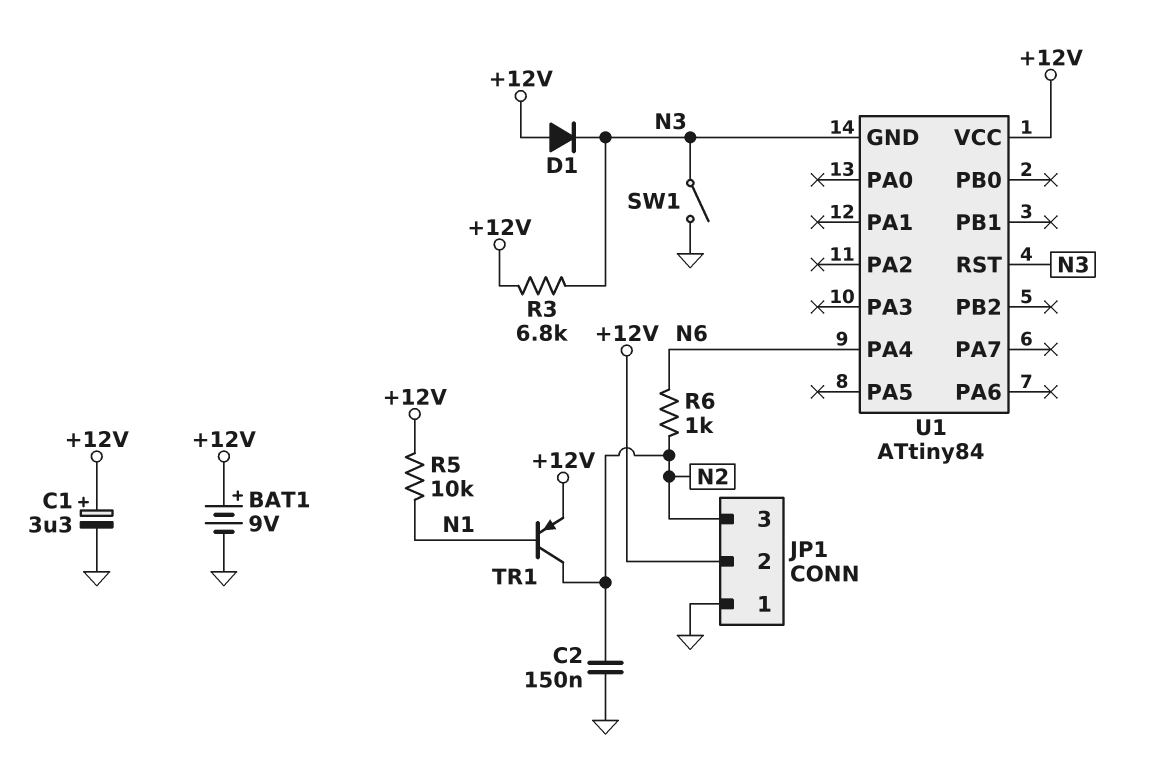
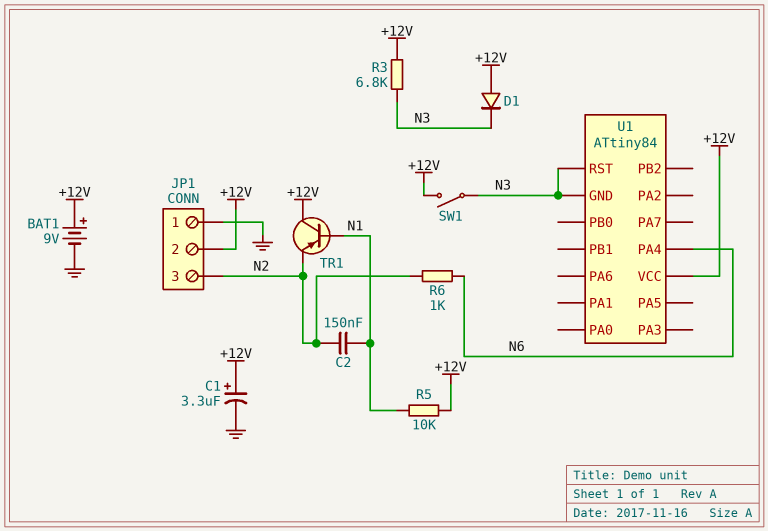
C2: 150nF (GND, N2) -> 150nF (N1, N2)
SW1: switch (GND, N3) -> switch (+12V, N3)
TR1: PNP (B N1, C N2, E +12V) -> PNP (B N1, C +12V, E N2)

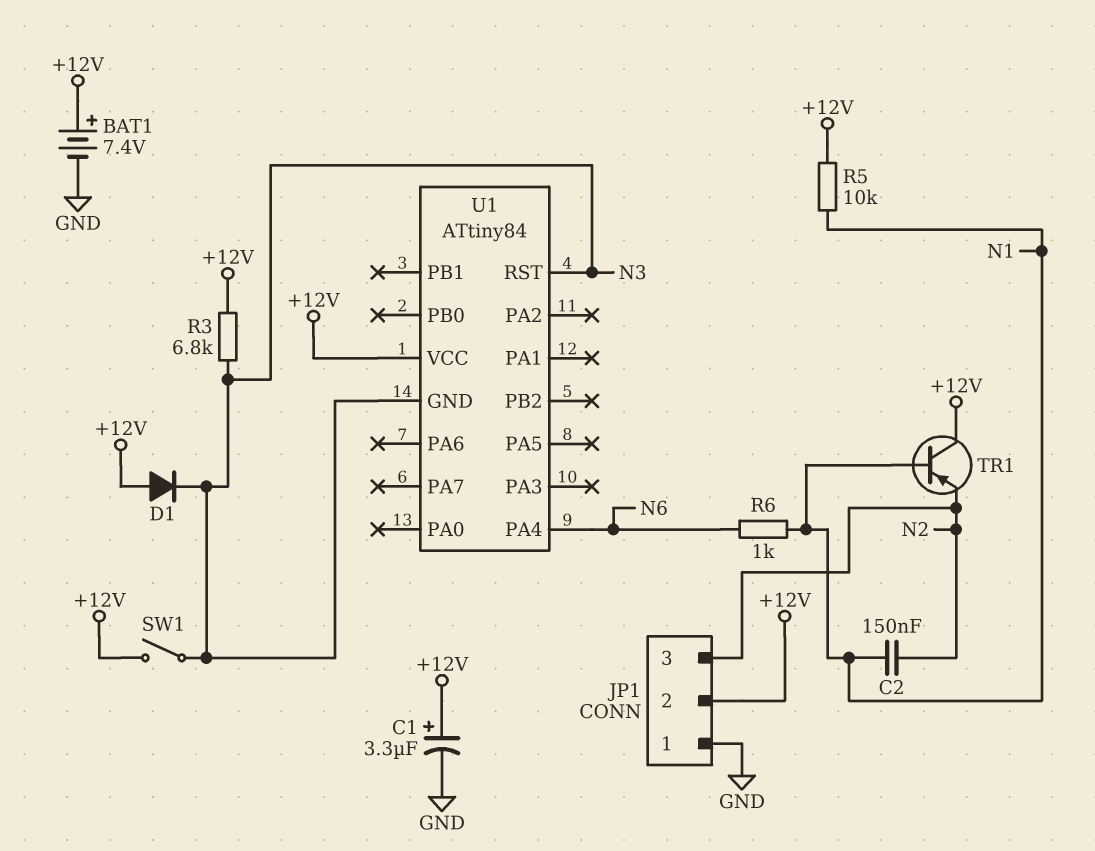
BAT1: 9V (plus +12V, minus GND) -> 7.4V (plus +12V, minus GND)
R6: 1k (N2, N6) -> 1k (N1, N6)

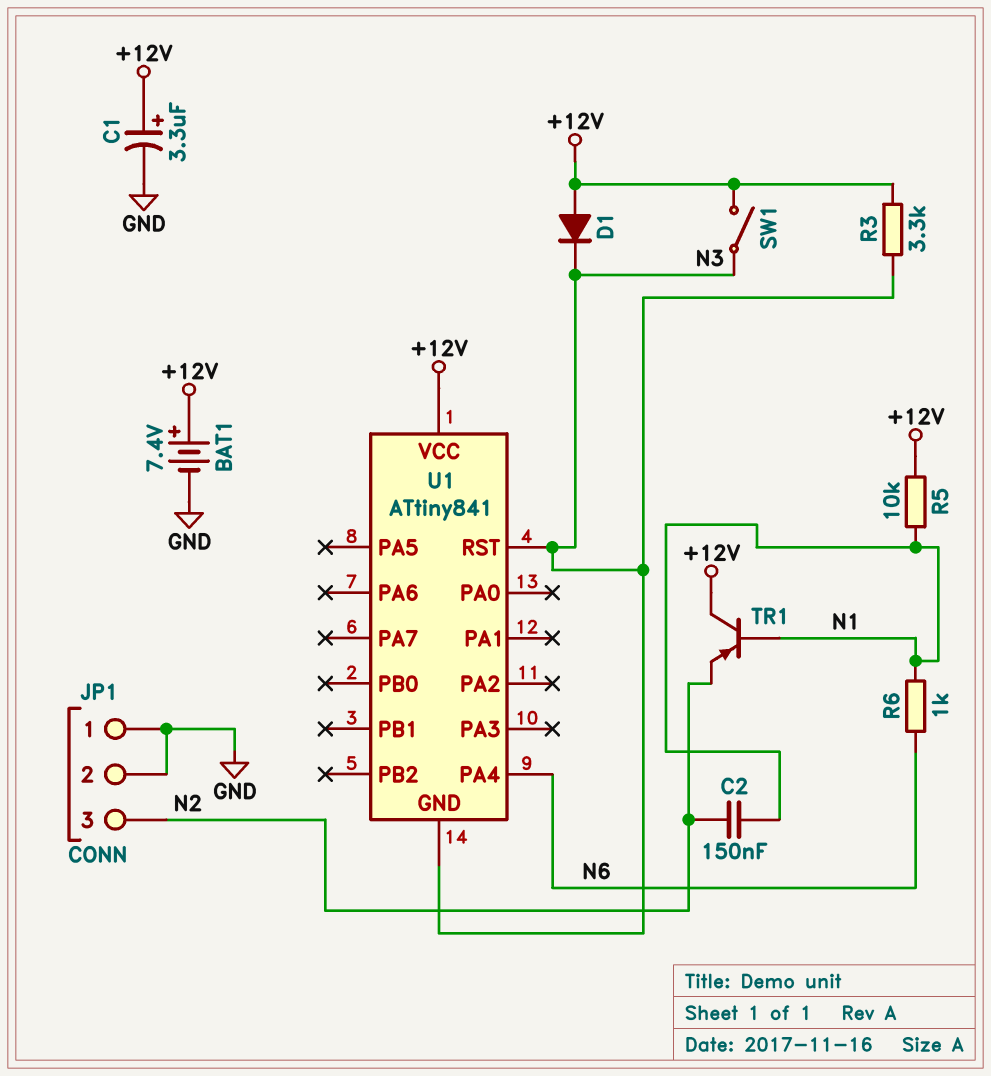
JP1 pin 2: +12V -> GND
R3: 6.8k (+12V, N3) -> 3.3k (+12V, N3)
U1: ATtiny84 -> ATtiny841

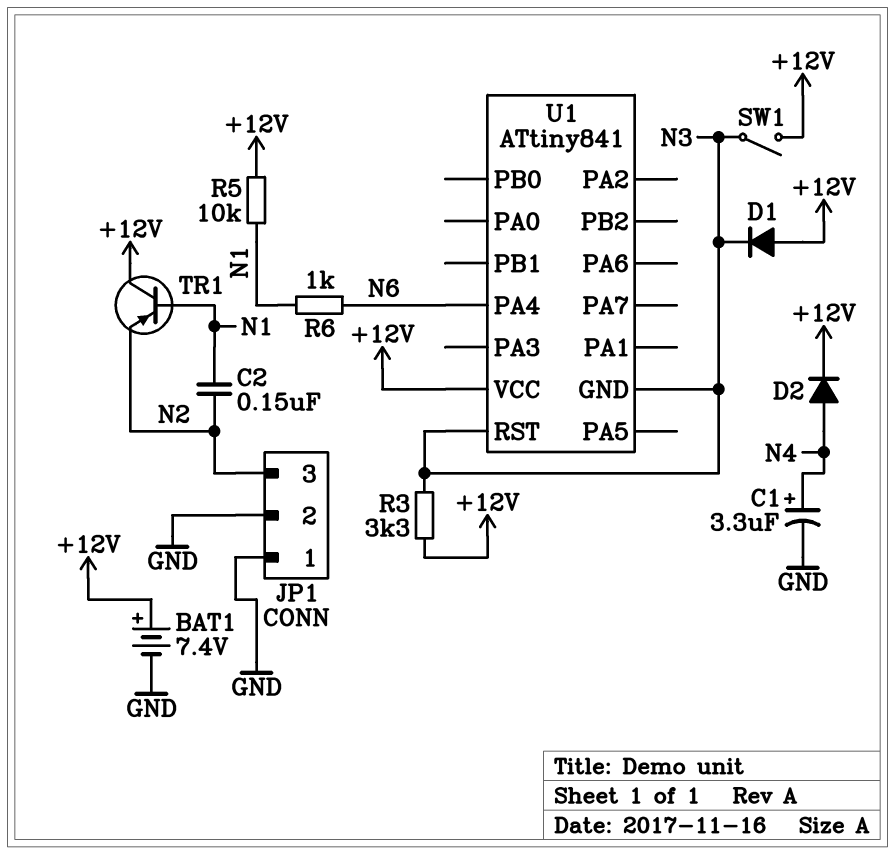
C1: 3.3uF (plus +12V, minus GND) -> 3.3uF (plus N4, minus GND)
D2: none -> diode (A N4, K +12V)

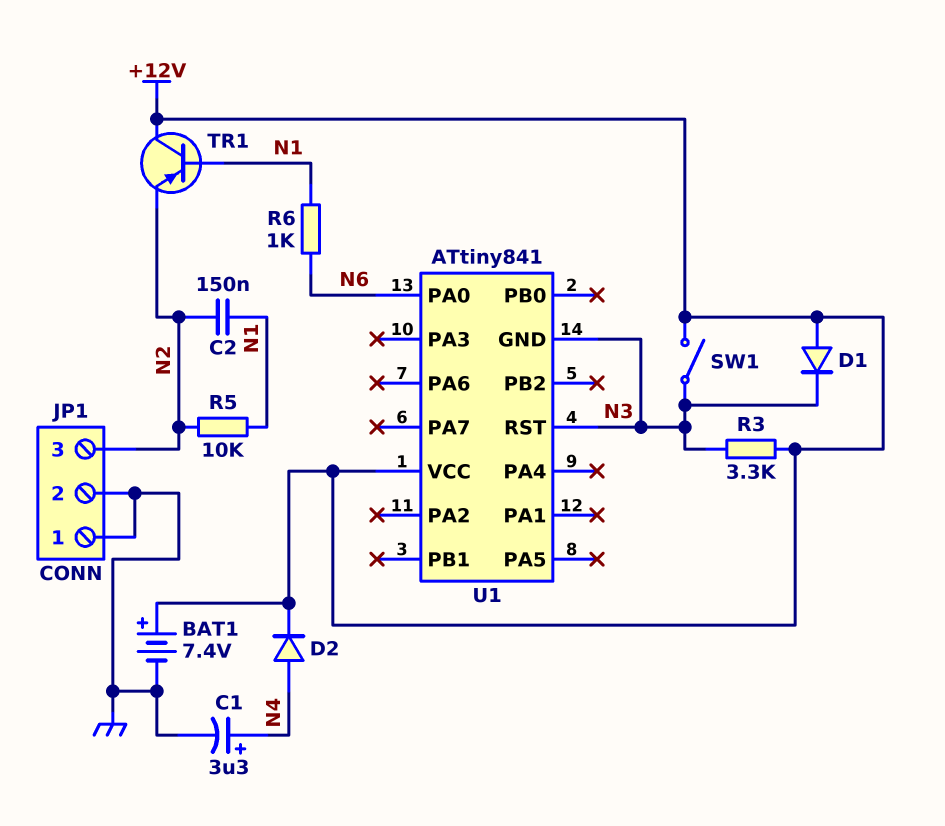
R5: 10k (+12V, N1) -> 10k (N1, N2)
U1 pin PA0: none -> N6
U1 pin PA4: N6 -> none

